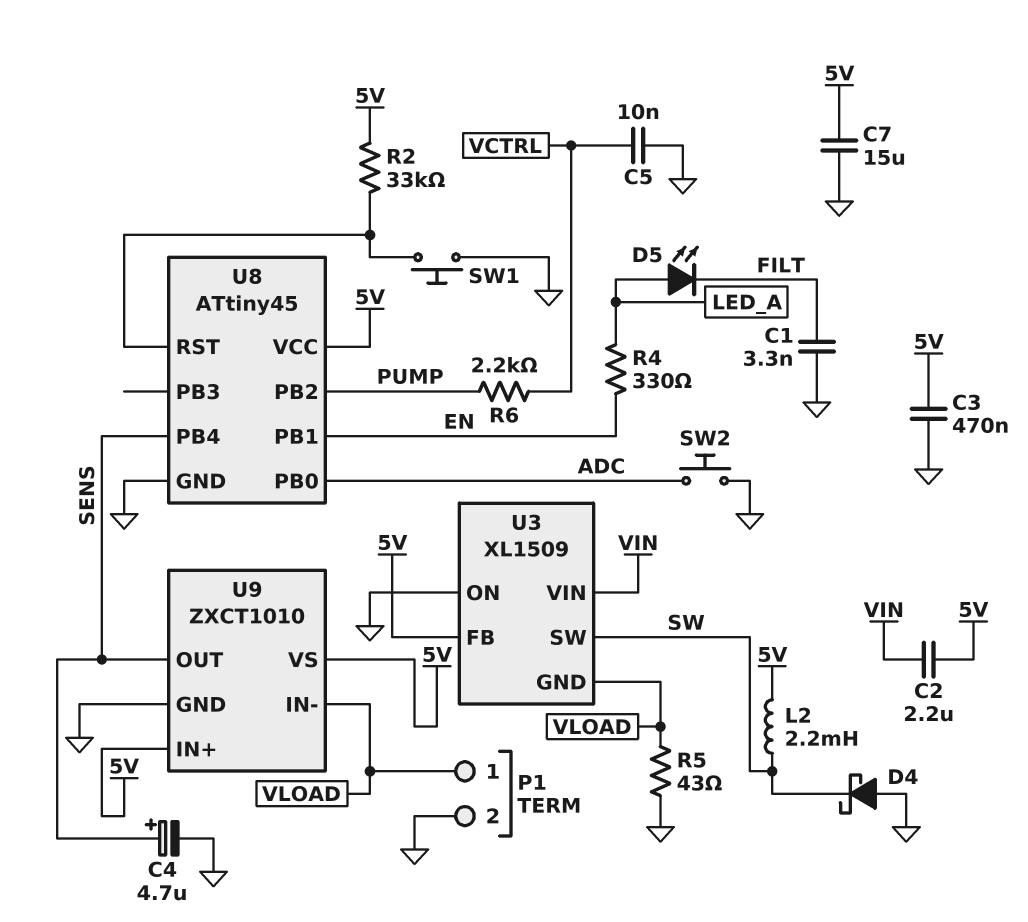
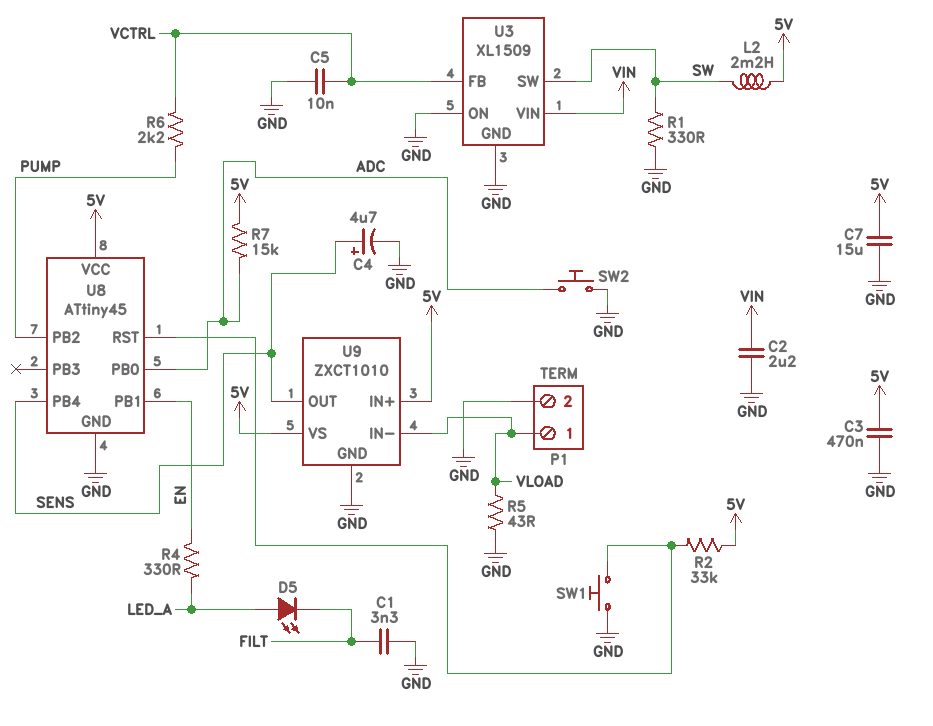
C2: 2.2uF (5V, VIN) -> 2.2uF (GND, VIN)
D4: schottky (A GND, K SW) -> none
R1: none -> 330 (GND, SW)
R7: none -> 15k (5V, ADC)
U3 pin FB: 5V -> VCTRL
U3 pin GND: VLOAD -> GND

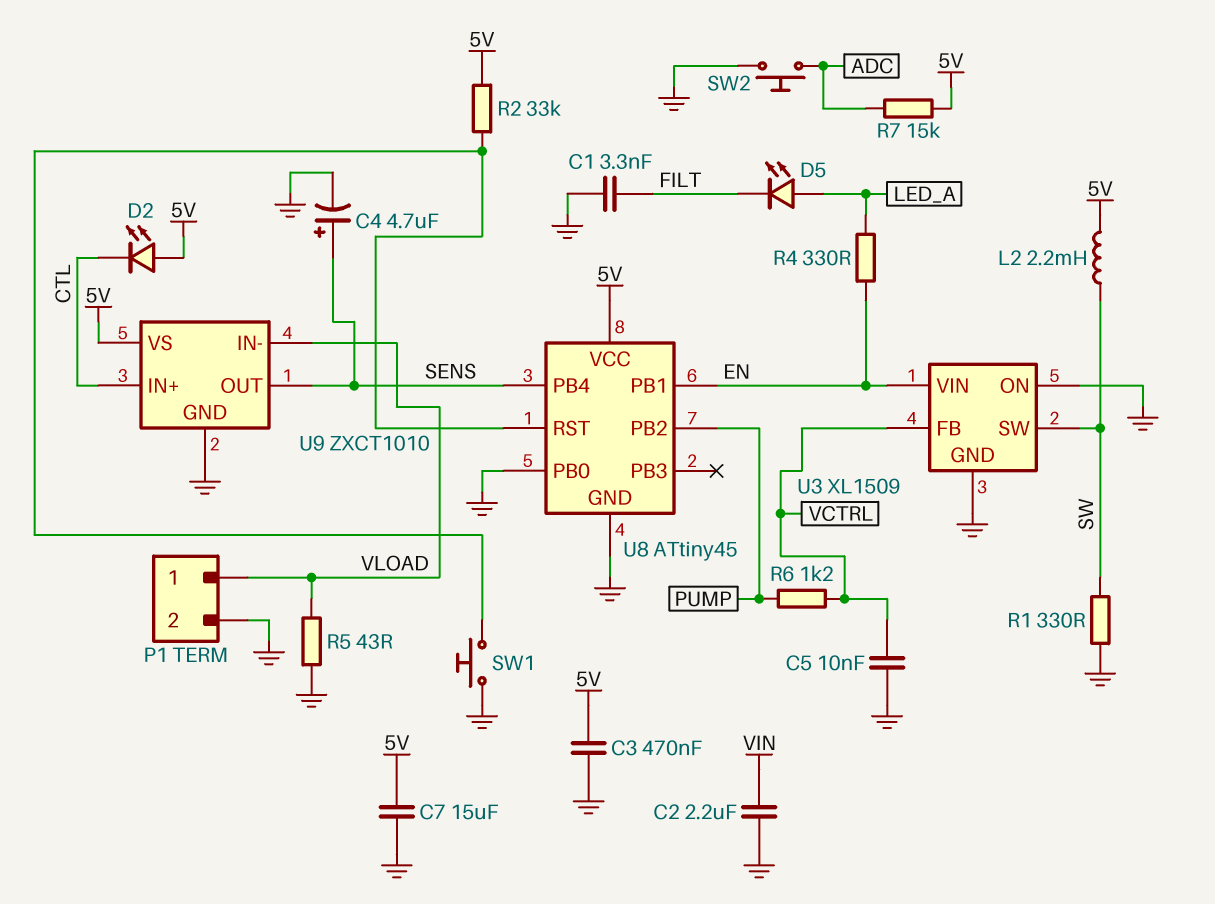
D2: none -> LED (A 5V, K CTL)
R6: 2.2k (PUMP, VCTRL) -> 1.2k (PUMP, VCTRL)
U3 pin VIN: VIN -> EN
U8 pin PB0: ADC -> GND
U9 pin IN+: 5V -> CTL

